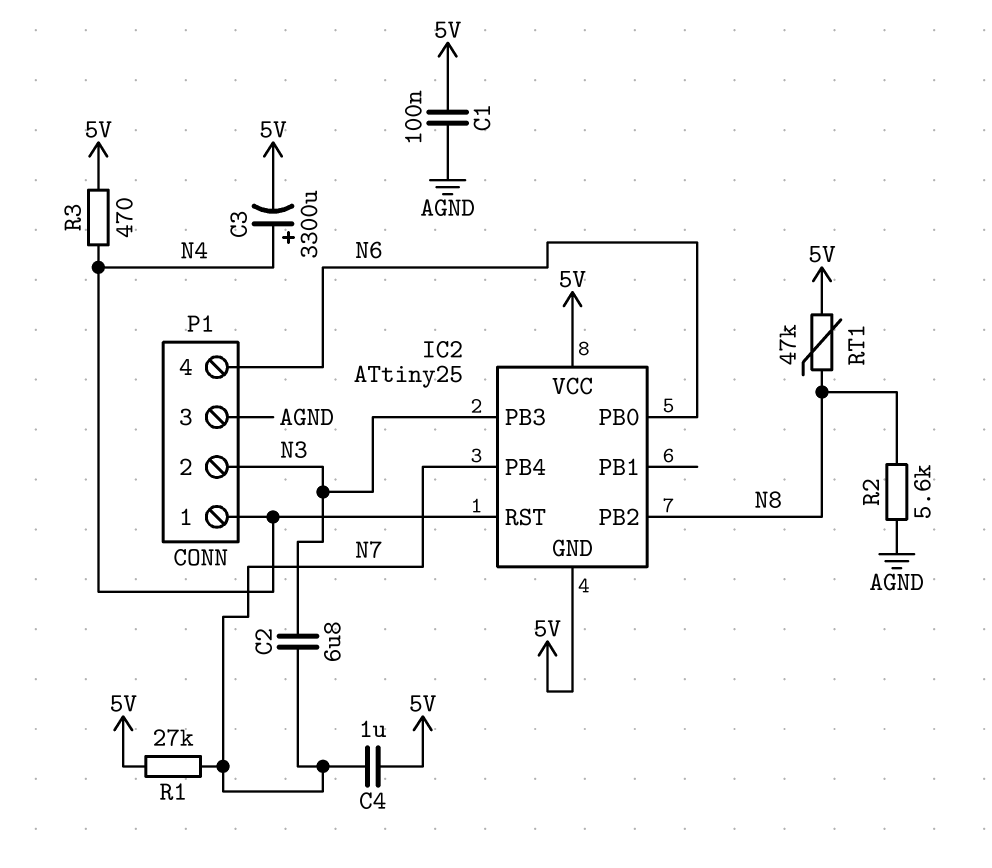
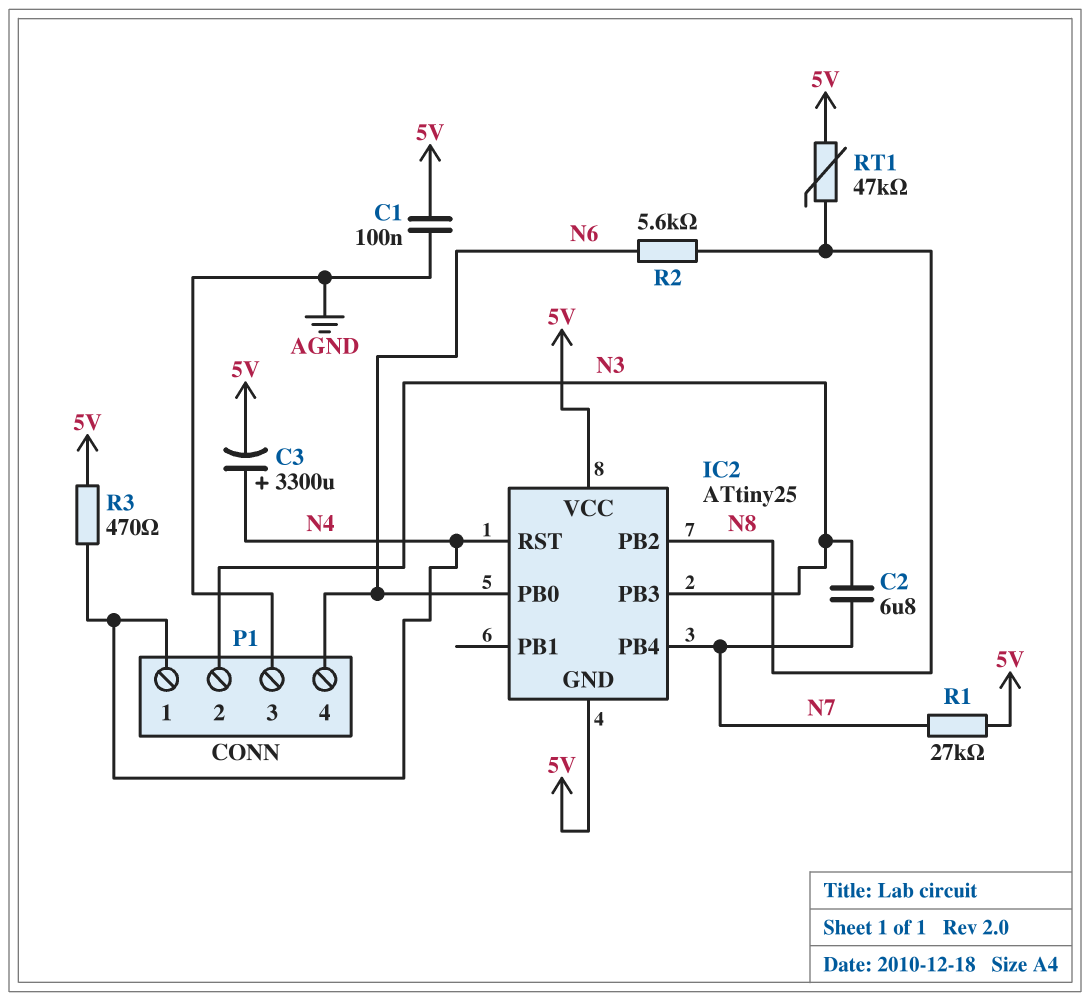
C4: 1uF (5V, N7) -> none
R2: 5.6k (AGND, N8) -> 5.6k (N6, N8)

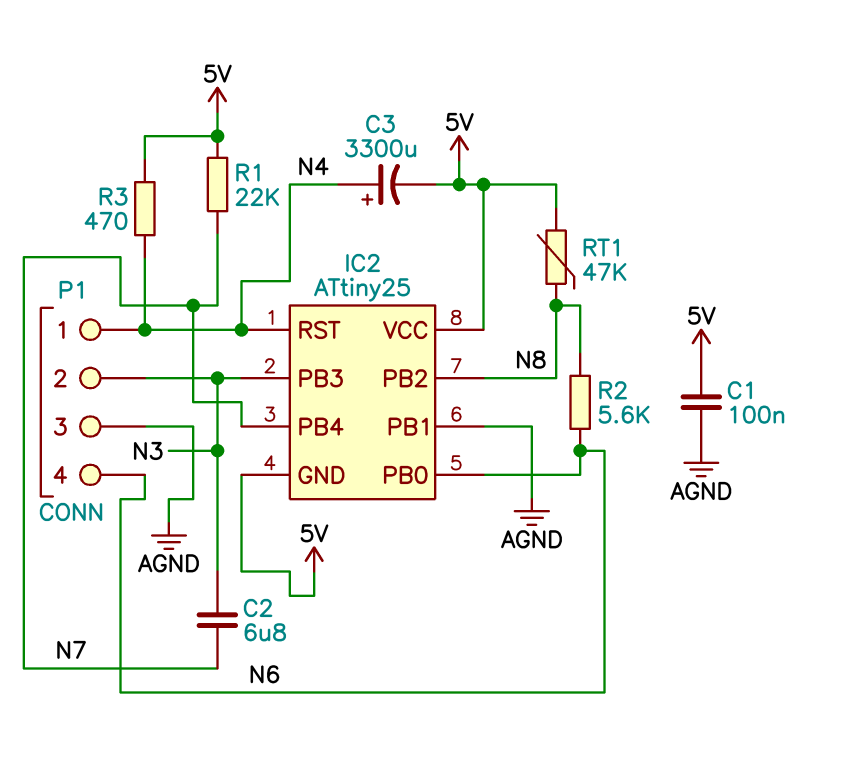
IC2 pin PB1: none -> AGND
R1: 27k (5V, N7) -> 22k (5V, N7)

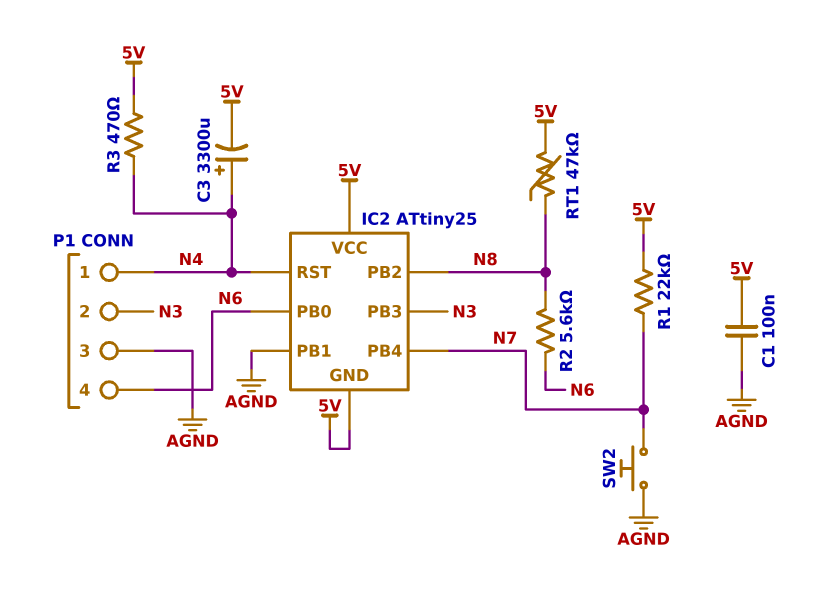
C2: 6.8uF (N3, N7) -> none
SW2: none -> button (AGND, N7)

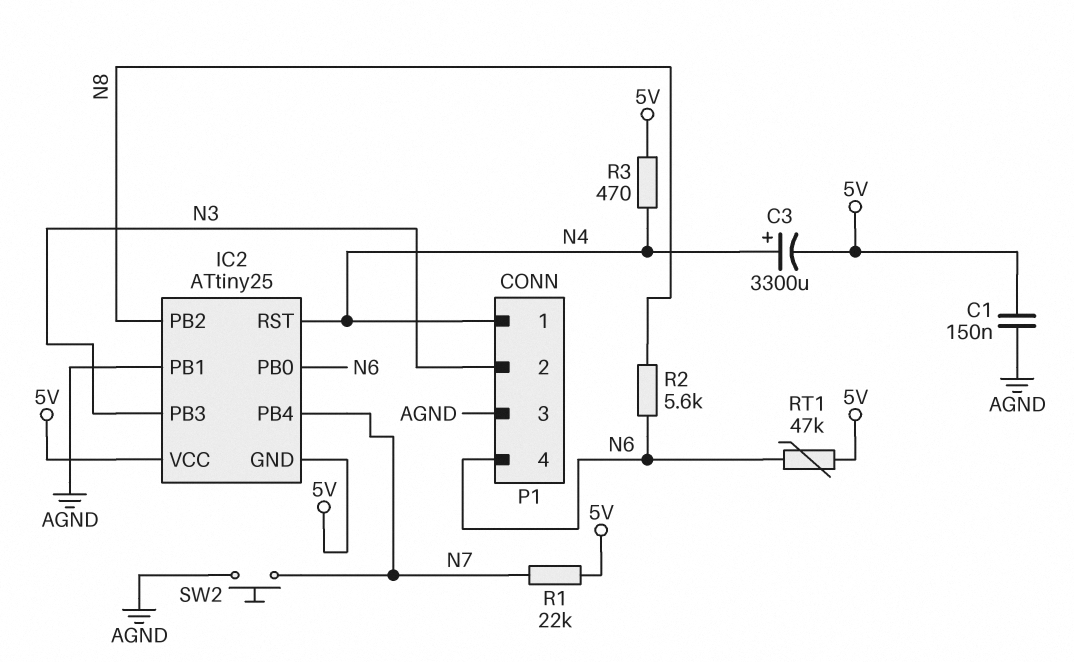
C1: 100nF (5V, AGND) -> 150nF (5V, AGND)
RT1: 47k (5V, N8) -> 47k (5V, N6)

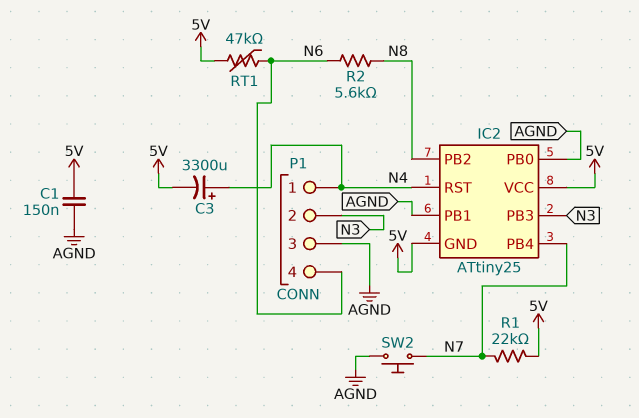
IC2 pin PB0: N6 -> AGND
R3: 470 (5V, N4) -> none

